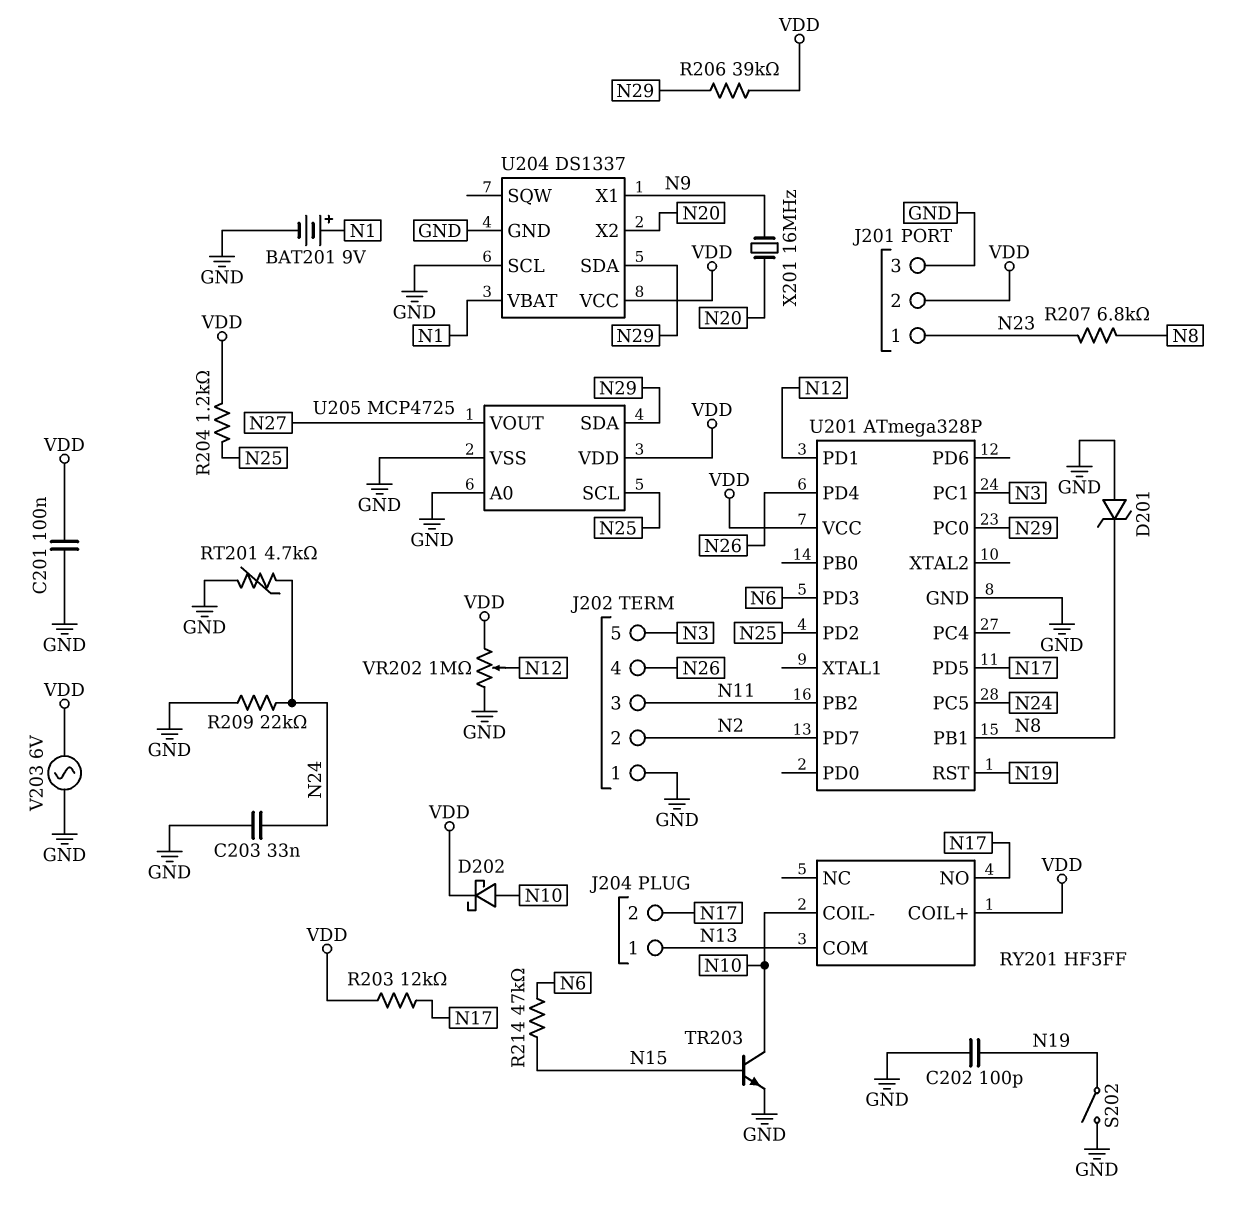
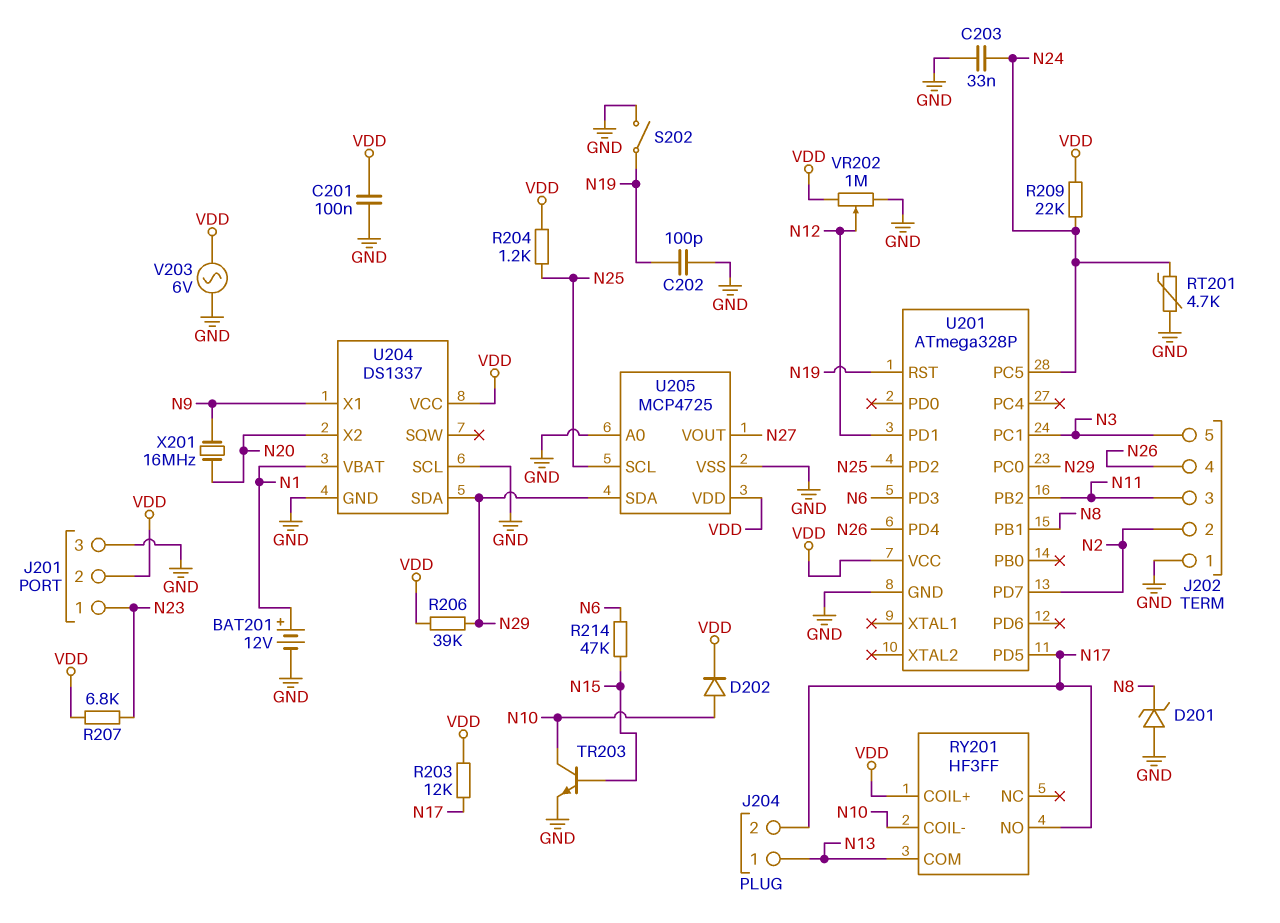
BAT201: 9V (plus N1, minus GND) -> 12V (plus N1, minus GND)
D202: schottky (A N10, K VDD) -> diode (A N10, K VDD)
R207: 6.8k (N8, N23) -> 6.8k (N23, VDD)
R209: 22k (GND, N24) -> 22k (N24, VDD)

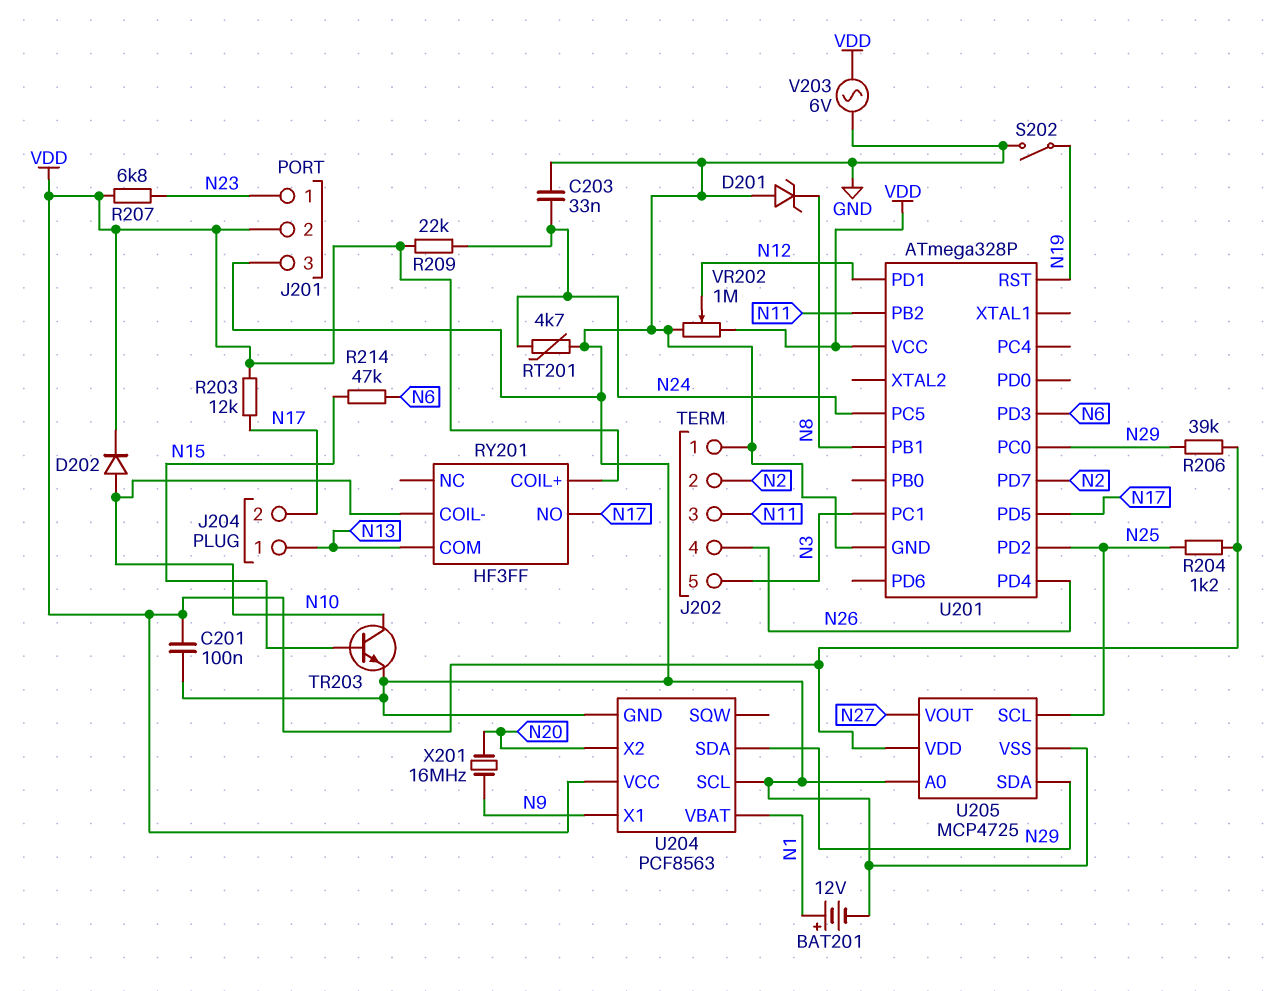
C202: 100pF (GND, N19) -> none
U204: DS1337 -> PCF8563

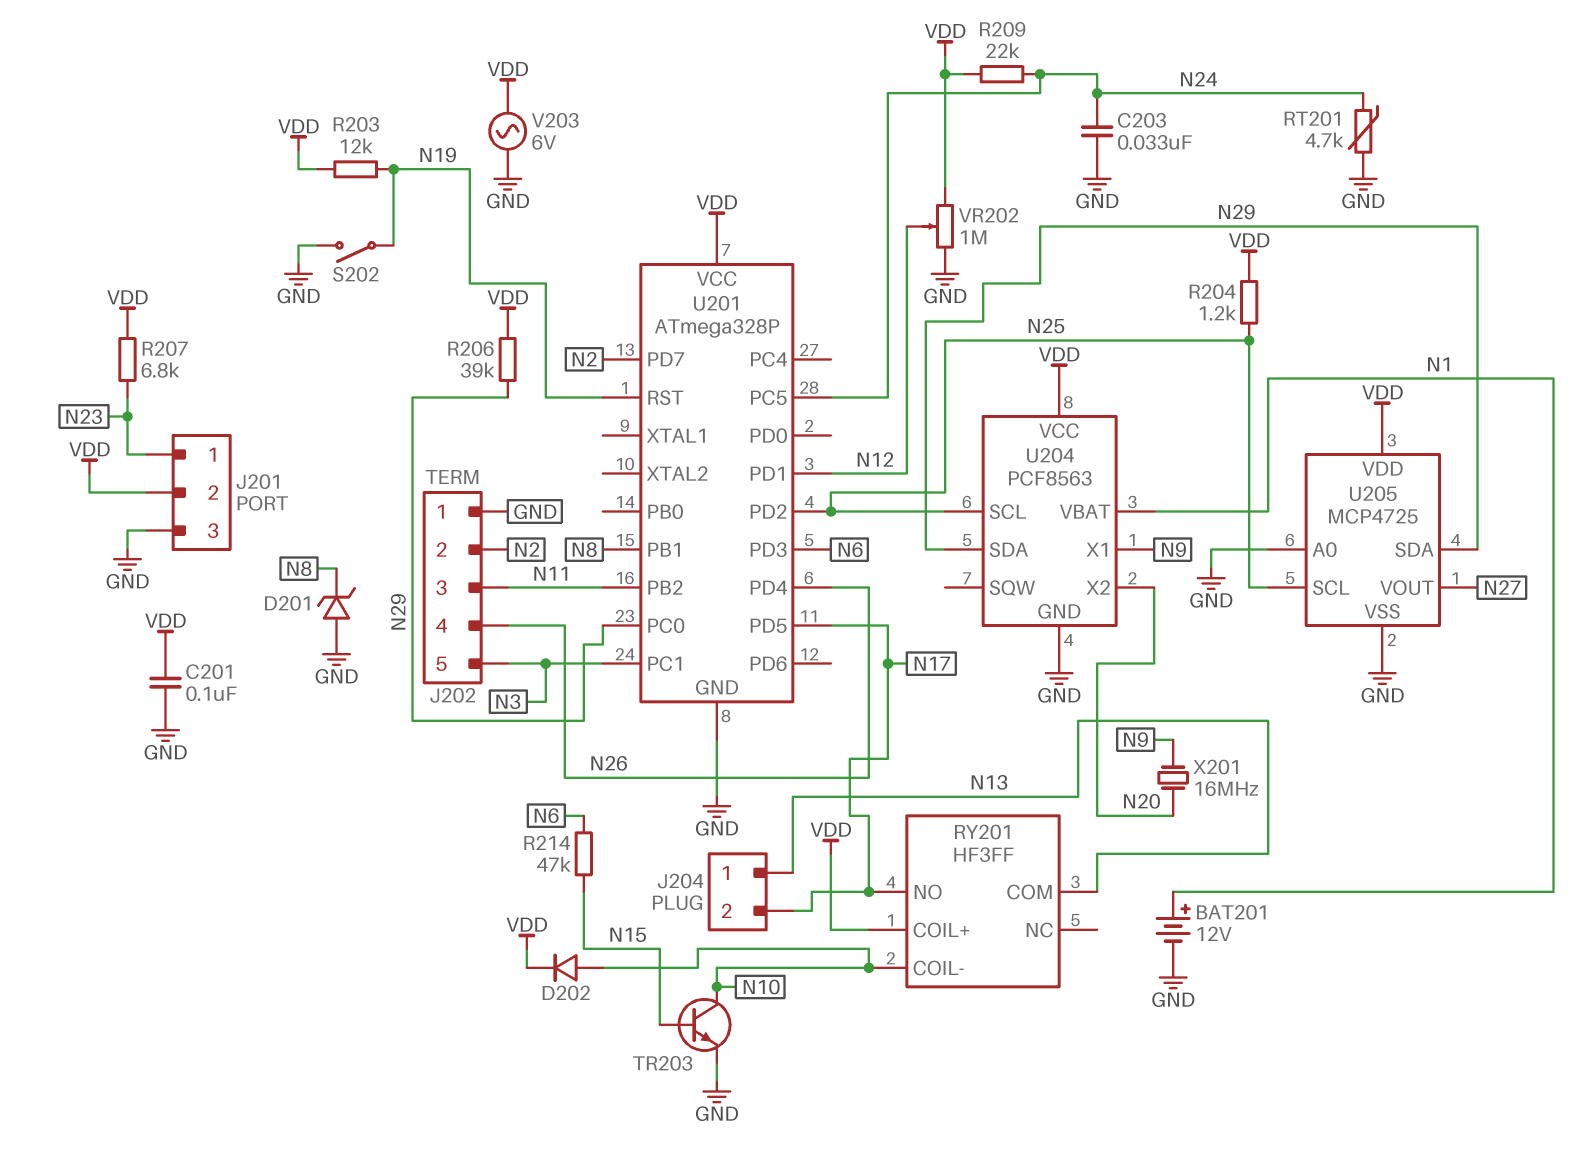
R203: 12k (N17, VDD) -> 12k (N19, VDD)
U204 pin SCL: GND -> N25

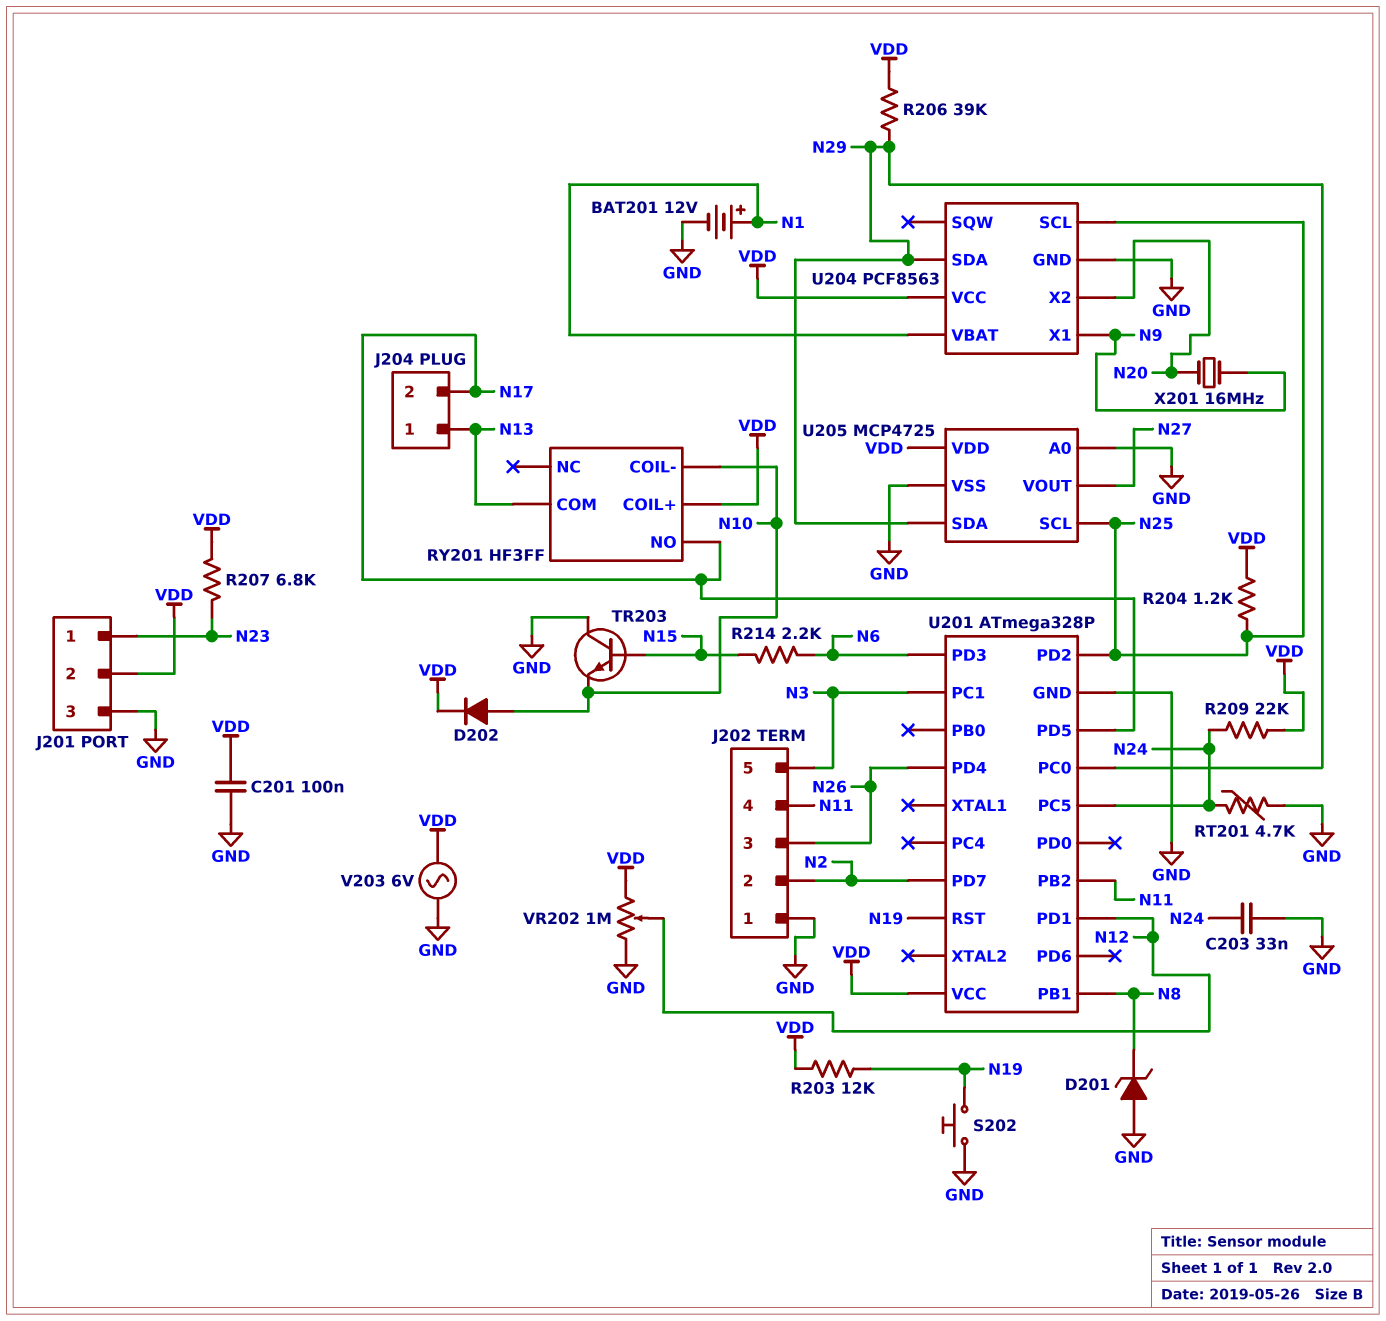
J202 pin 3: N11 -> N26
J202 pin 4: N26 -> N11
R214: 47k (N6, N15) -> 2.2k (N6, N15)
S202: switch (GND, N19) -> button (GND, N19)
TR203: NPN (B N15, C N10, E GND) -> NPN (B N15, C GND, E N10)

